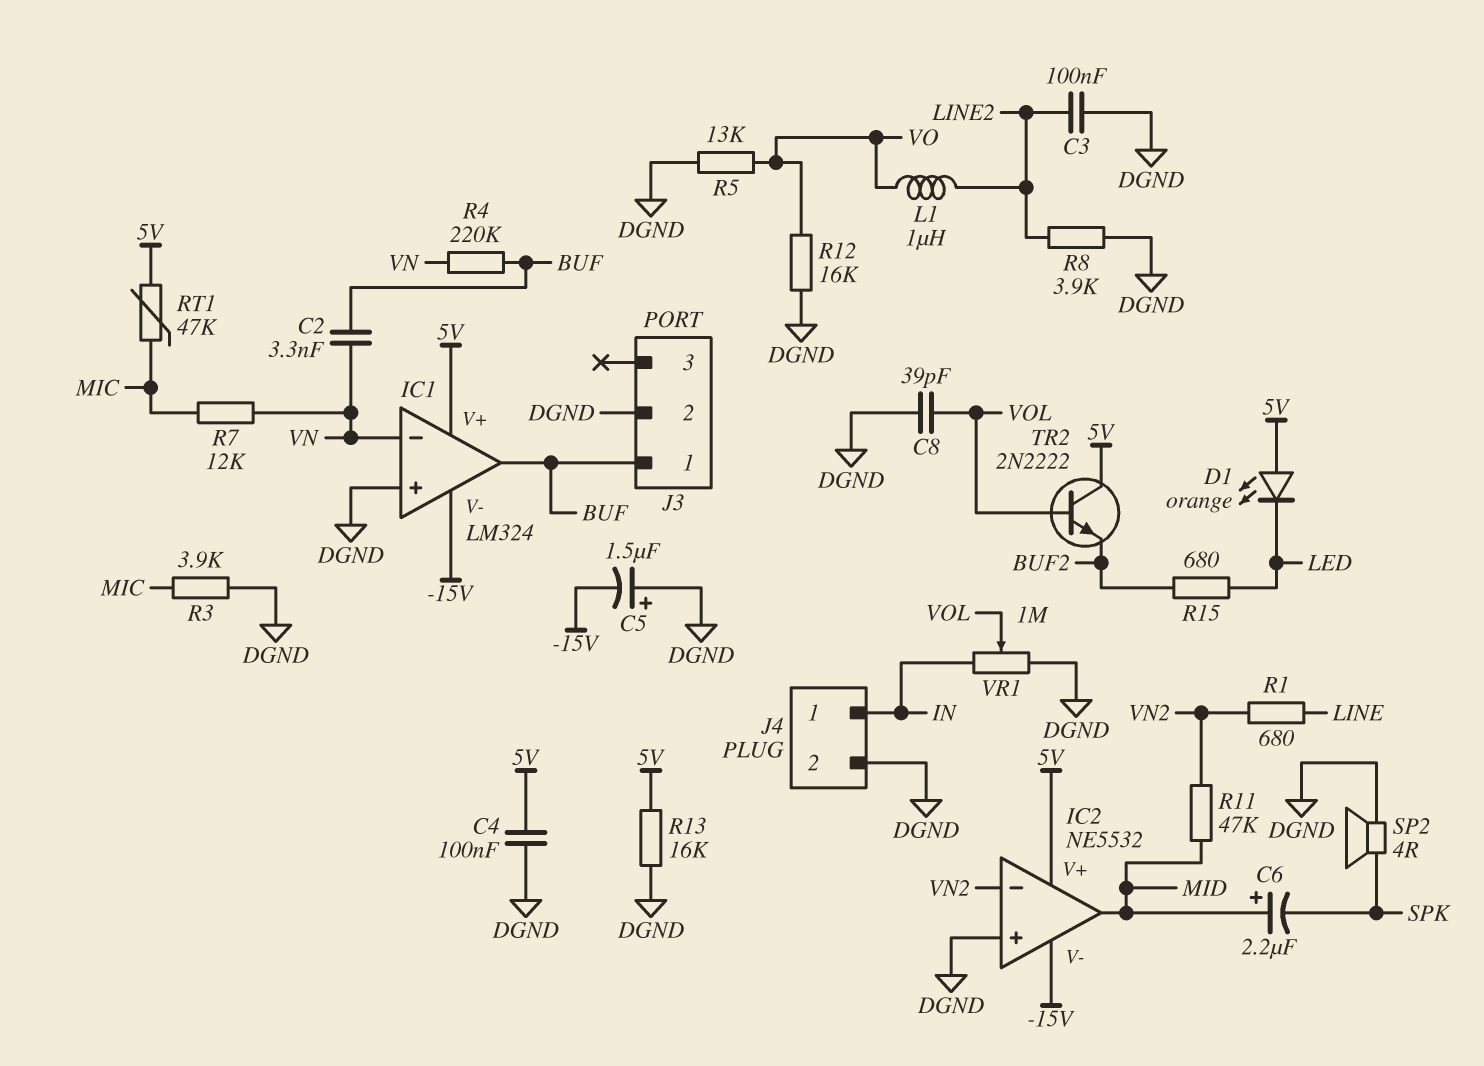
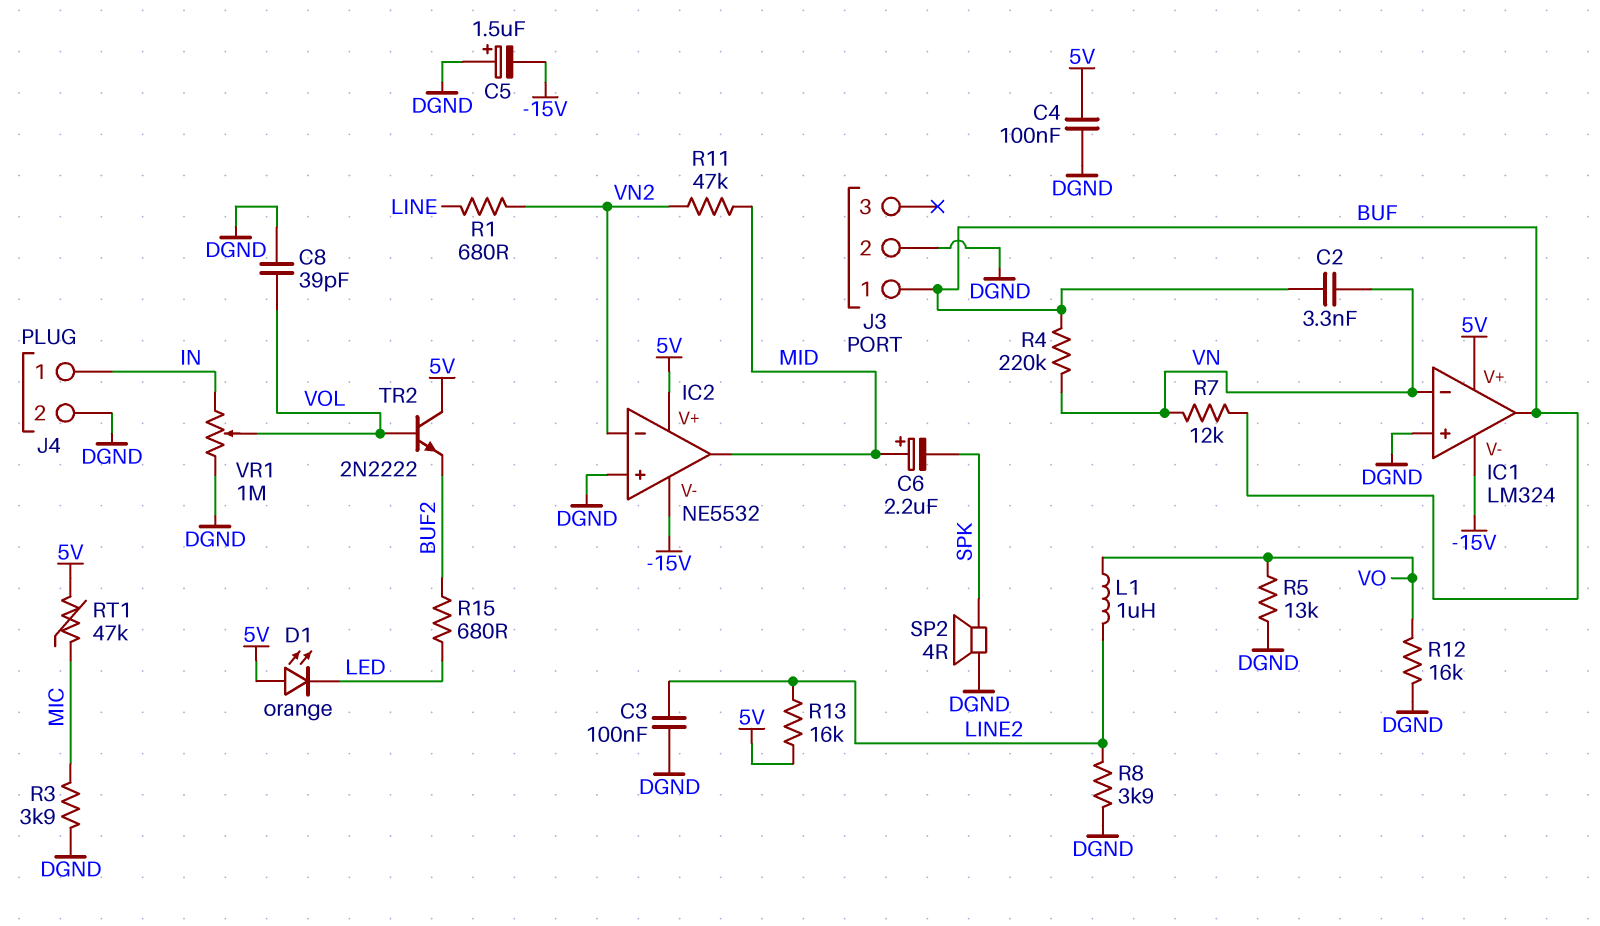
R7: 12k (MIC, VN) -> 12k (BUF, VN)
R13: 16k (5V, DGND) -> 16k (5V, LINE2)

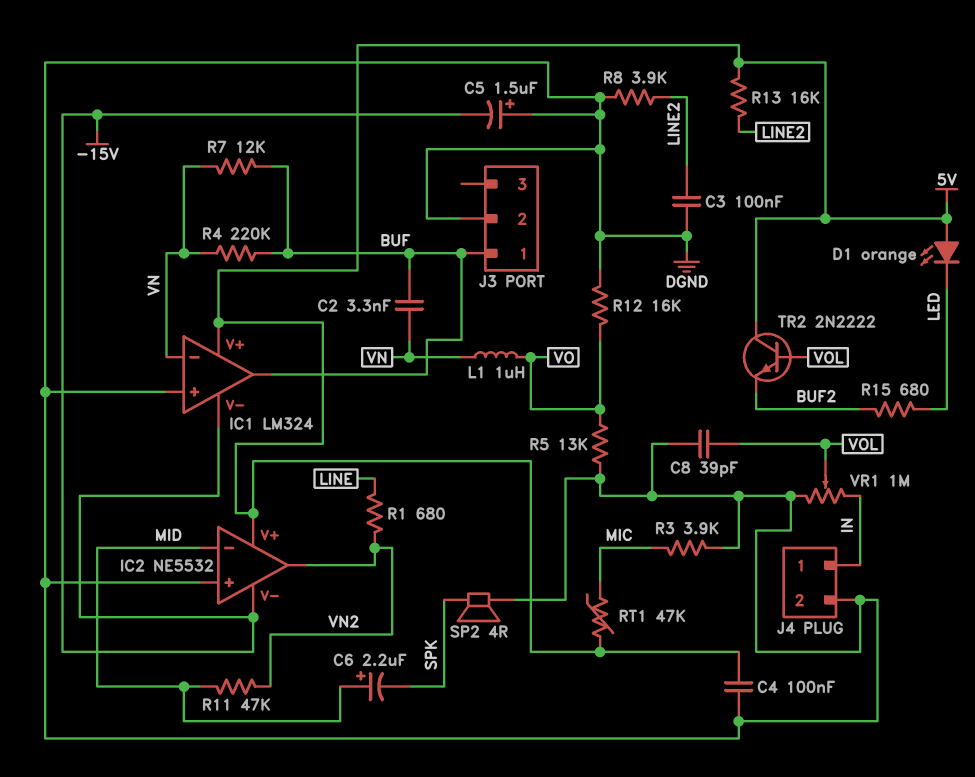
IC2 pin in-: VN2 -> MID
IC2 pin out: MID -> VN2
L1: 1uH (LINE2, VO) -> 1uH (VN, VO)

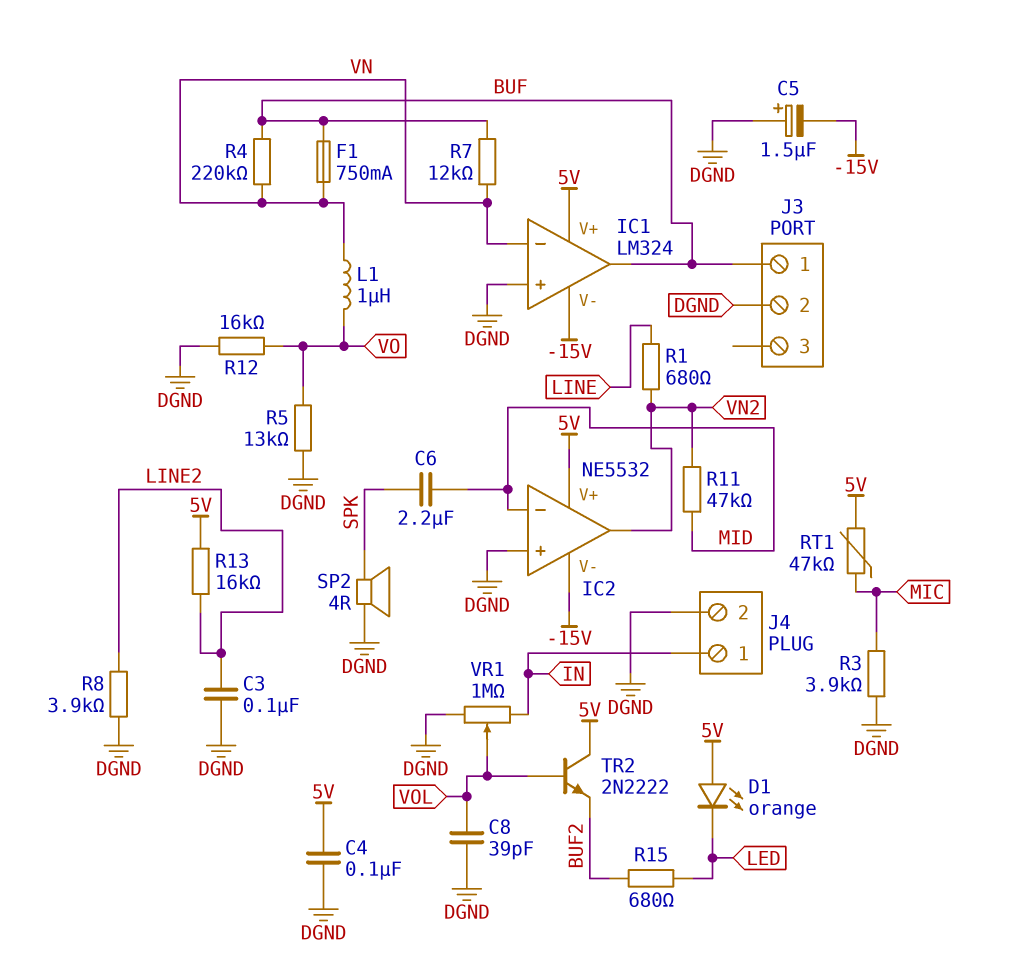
C2: 3.3nF (BUF, VN) -> none
C6: 2.2uF (plus MID, minus SPK) -> 2.2uF (MID, SPK)
F1: none -> 750mA (BUF, VN)

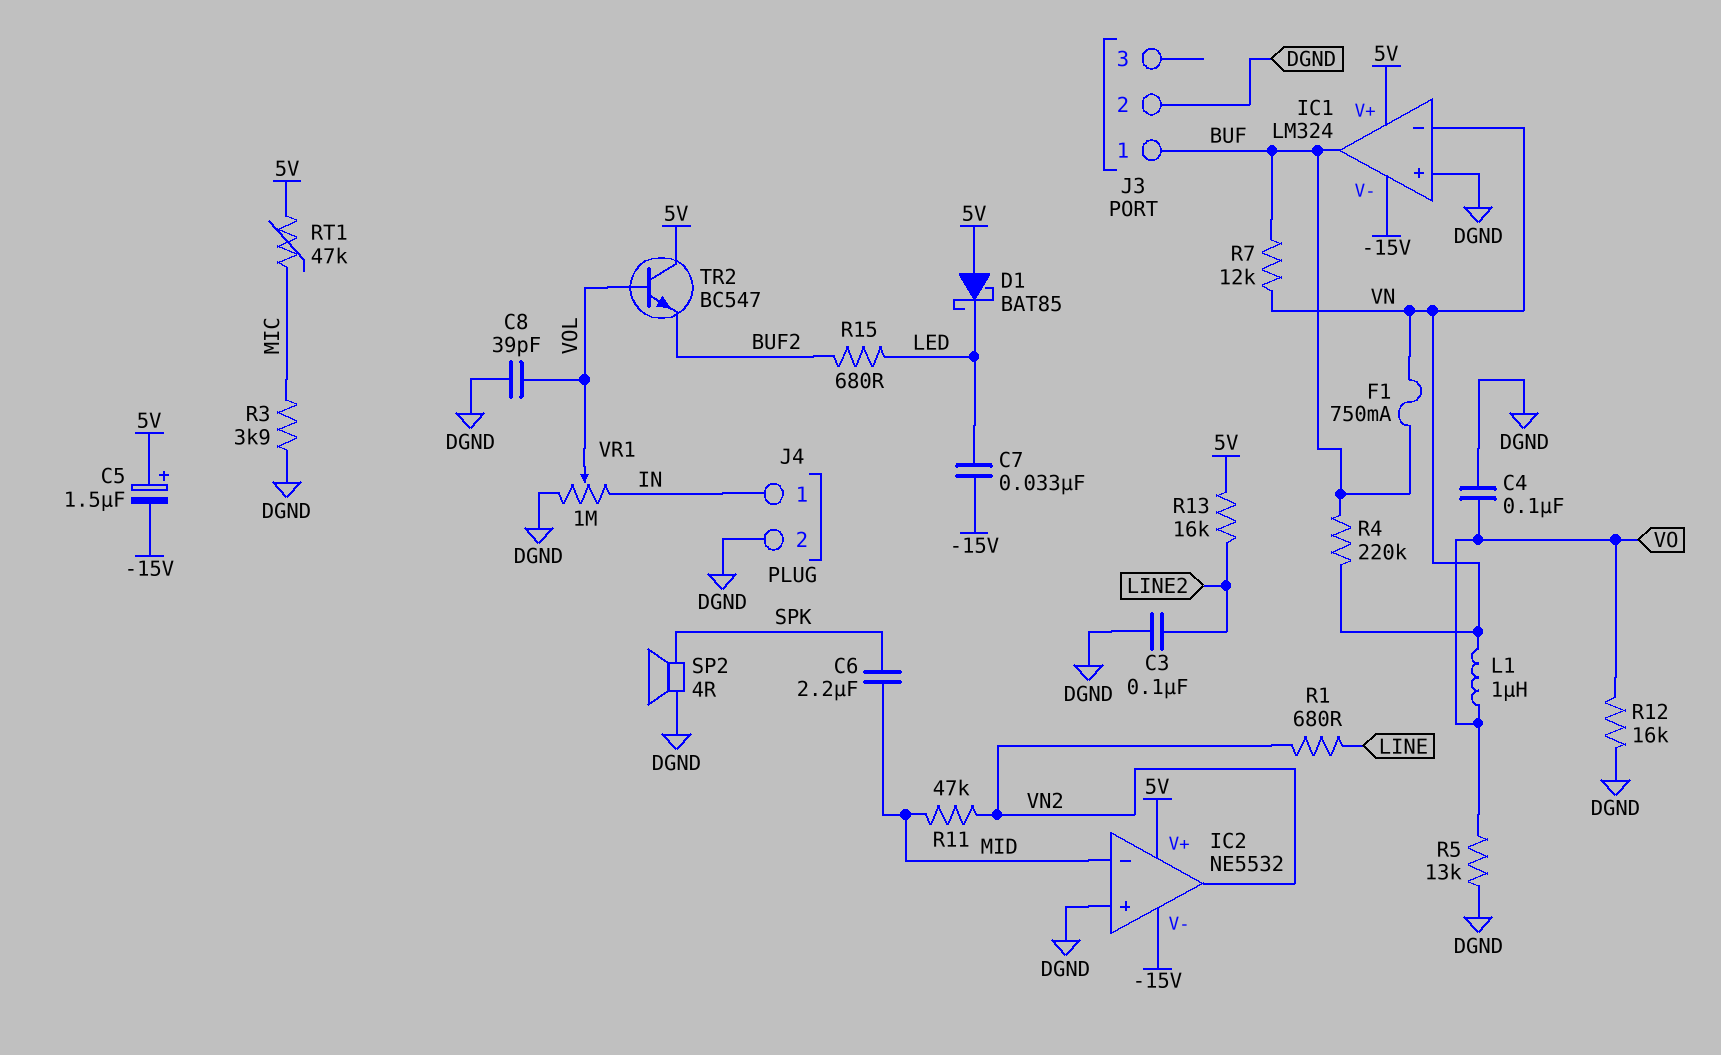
C4: 100nF (5V, DGND) -> 100nF (DGND, VO)
C5: 1.5uF (plus DGND, minus -15V) -> 1.5uF (plus 5V, minus -15V)
C7: none -> 33nF (-15V, LED)
D1: LED orange (A 5V, K LED) -> schottky BAT85 (A 5V, K LED)
R8: 3.9k (DGND, LINE2) -> none
TR2: NPN 2N2222 (B VOL, C 5V, E BUF2) -> NPN BC547 (B VOL, C 5V, E BUF2)

